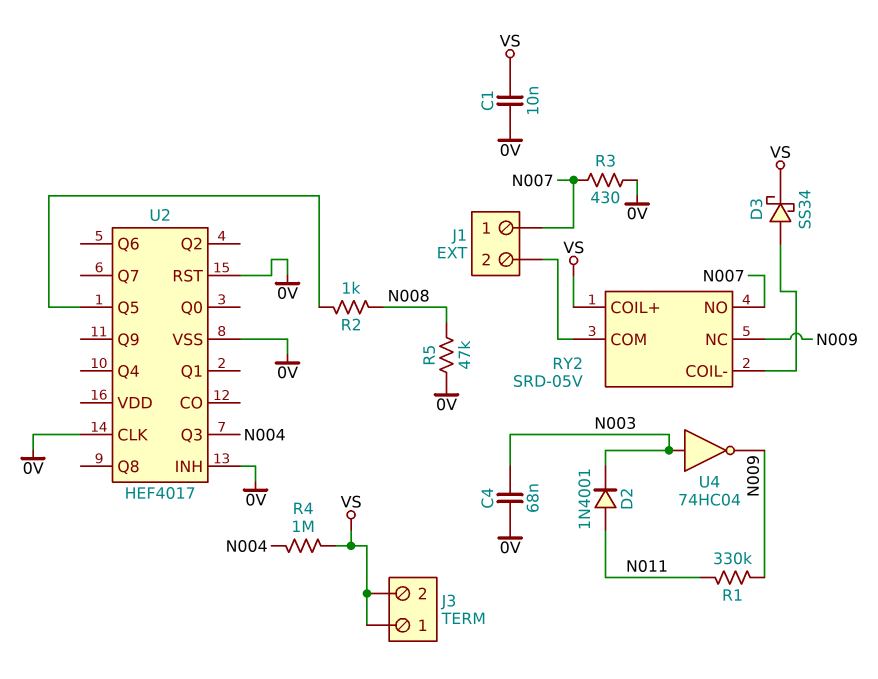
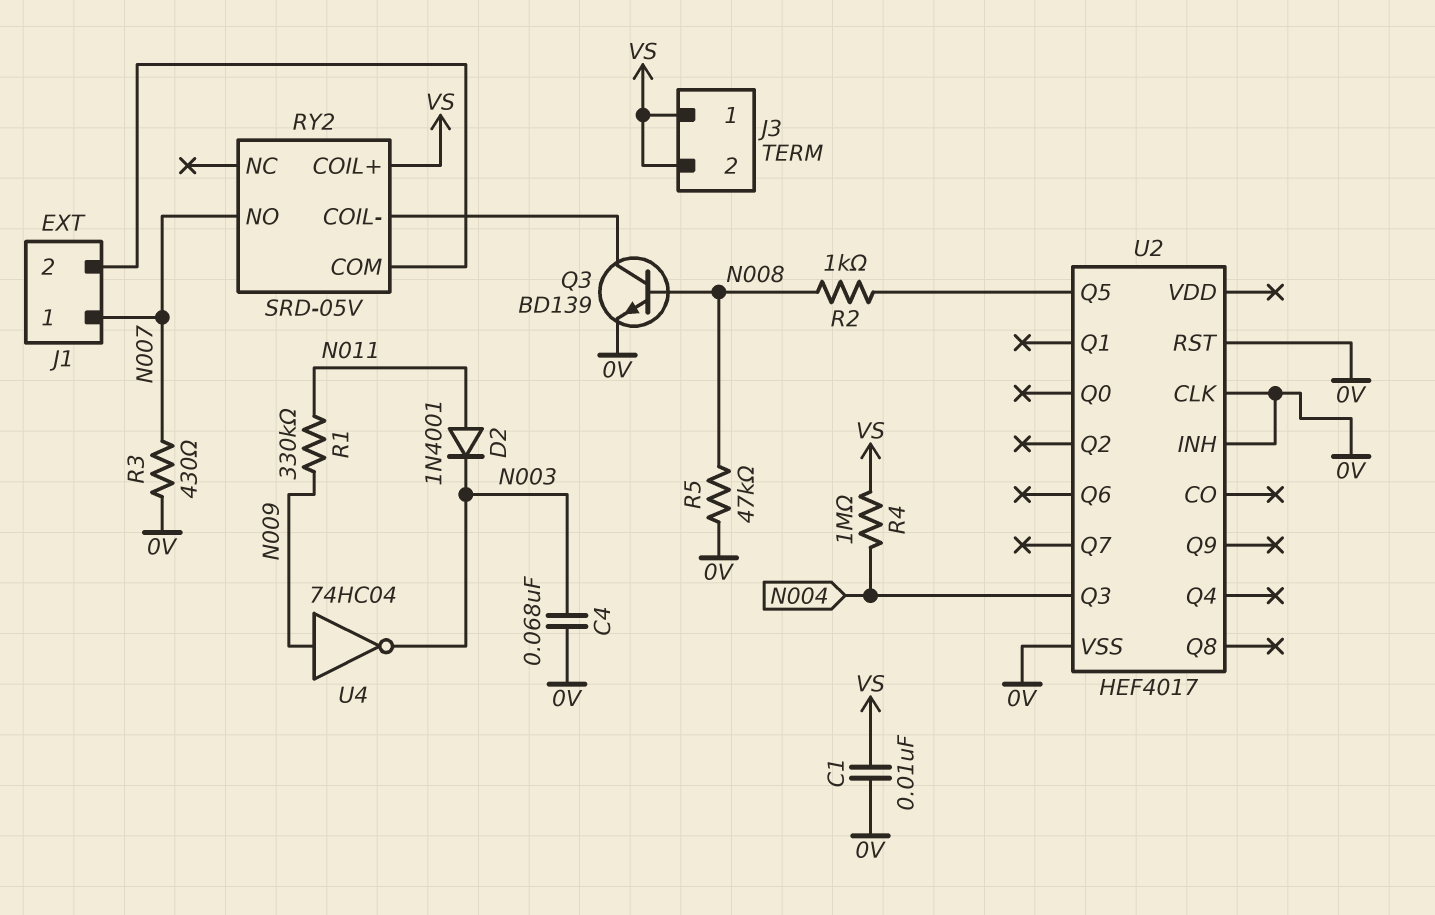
D3: schottky SS34 (A RY2/COIL-, K VS) -> none
Q3: none -> NPN BD139 (B N008, C RY2/COIL-, E 0V)
RY2 pin NC: N009 -> none
U4: NOT 74HC04 (in N003, out N009) -> NOT 74HC04 (in N009, out N003)

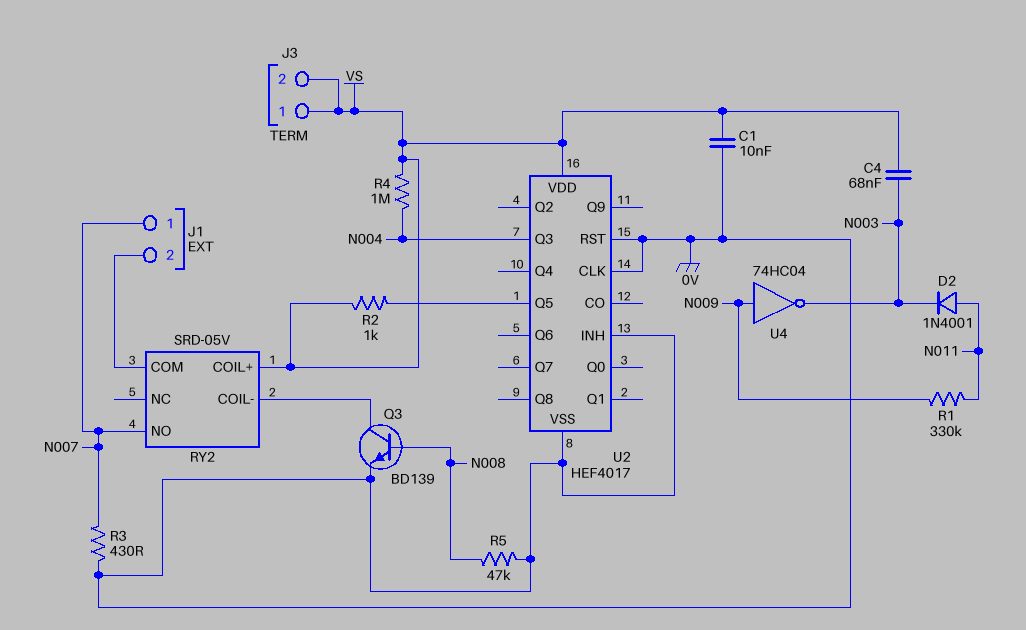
C4: 68nF (0V, N003) -> 68nF (N003, VS)
R2: 1k (N008, U2/Q5) -> 1k (U2/Q5, VS)
U2 pin VDD: none -> VS

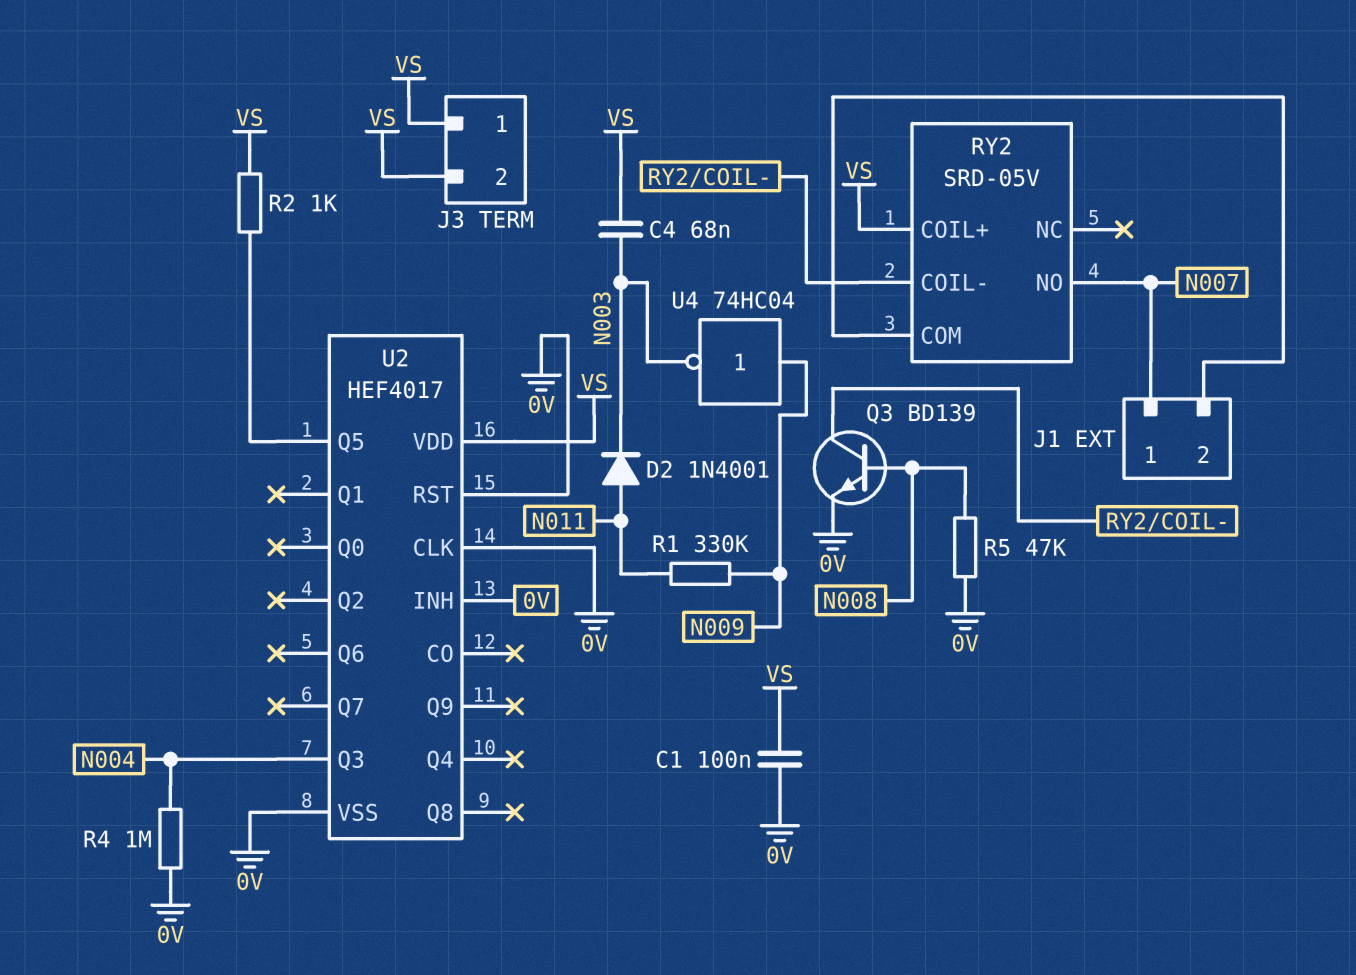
C1: 10nF (0V, VS) -> 100nF (0V, VS)
R3: 430 (0V, N007) -> none
R4: 1M (N004, VS) -> 1M (0V, N004)

